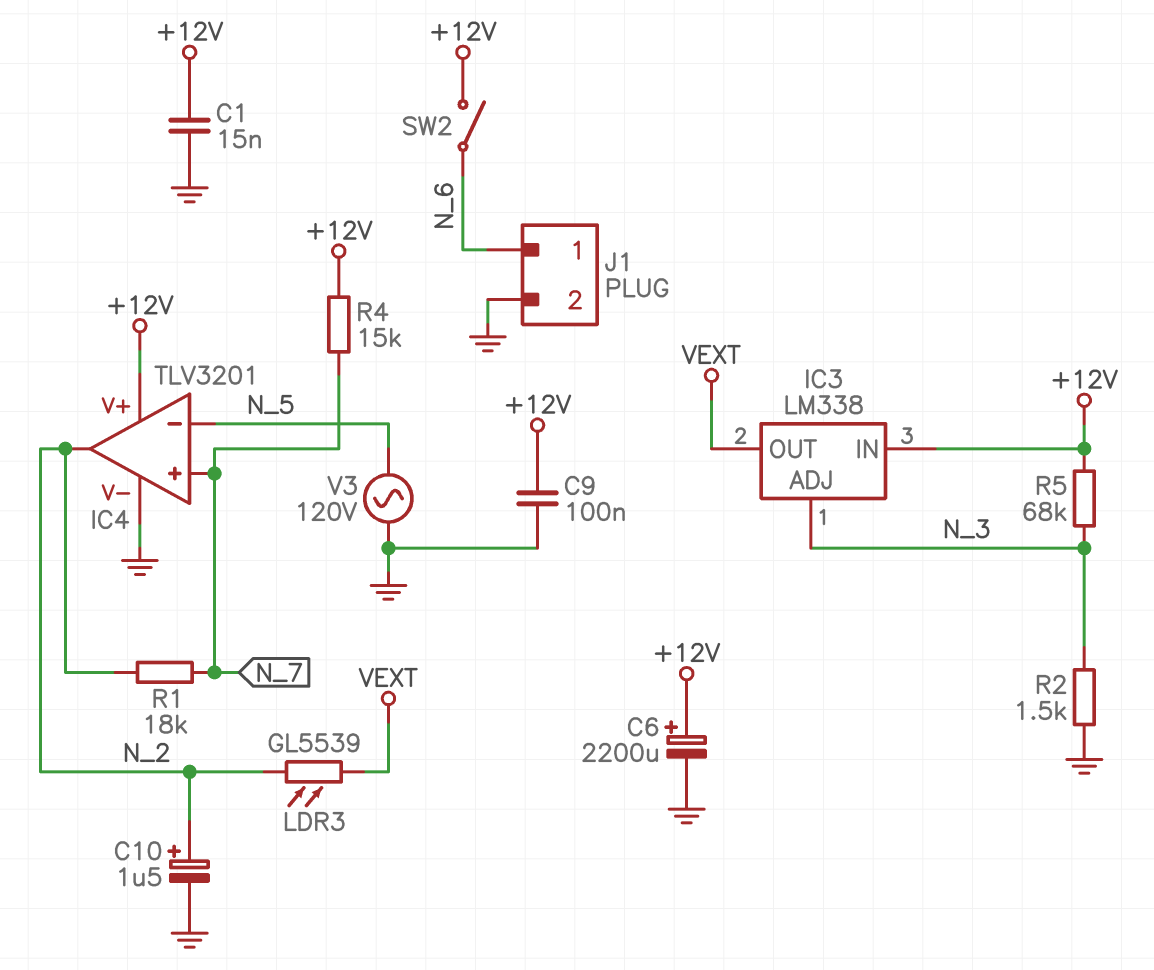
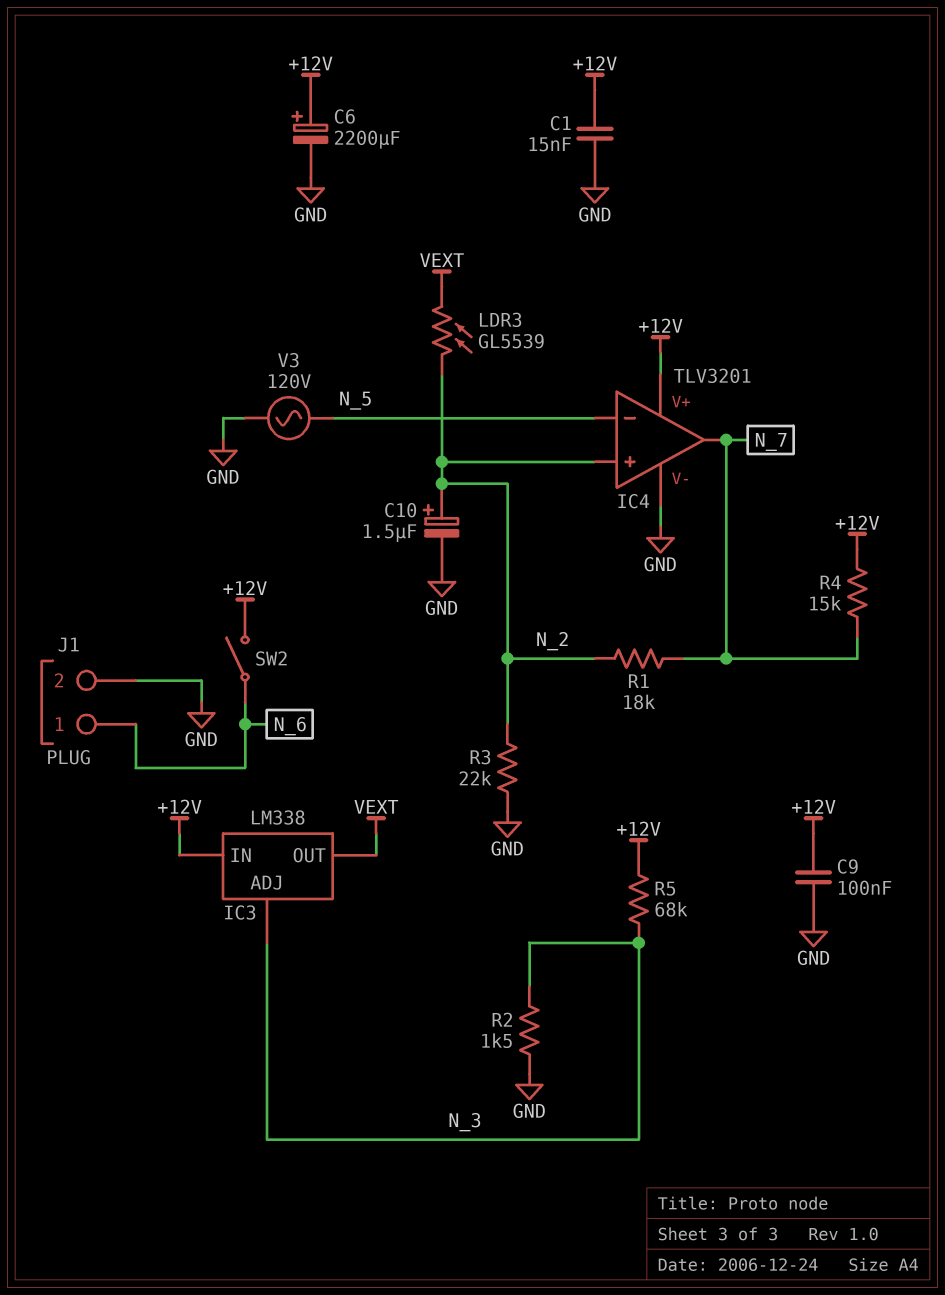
IC4 pin in+: N_7 -> N_2
IC4 pin out: N_2 -> N_7
R3: none -> 22k (GND, N_2)

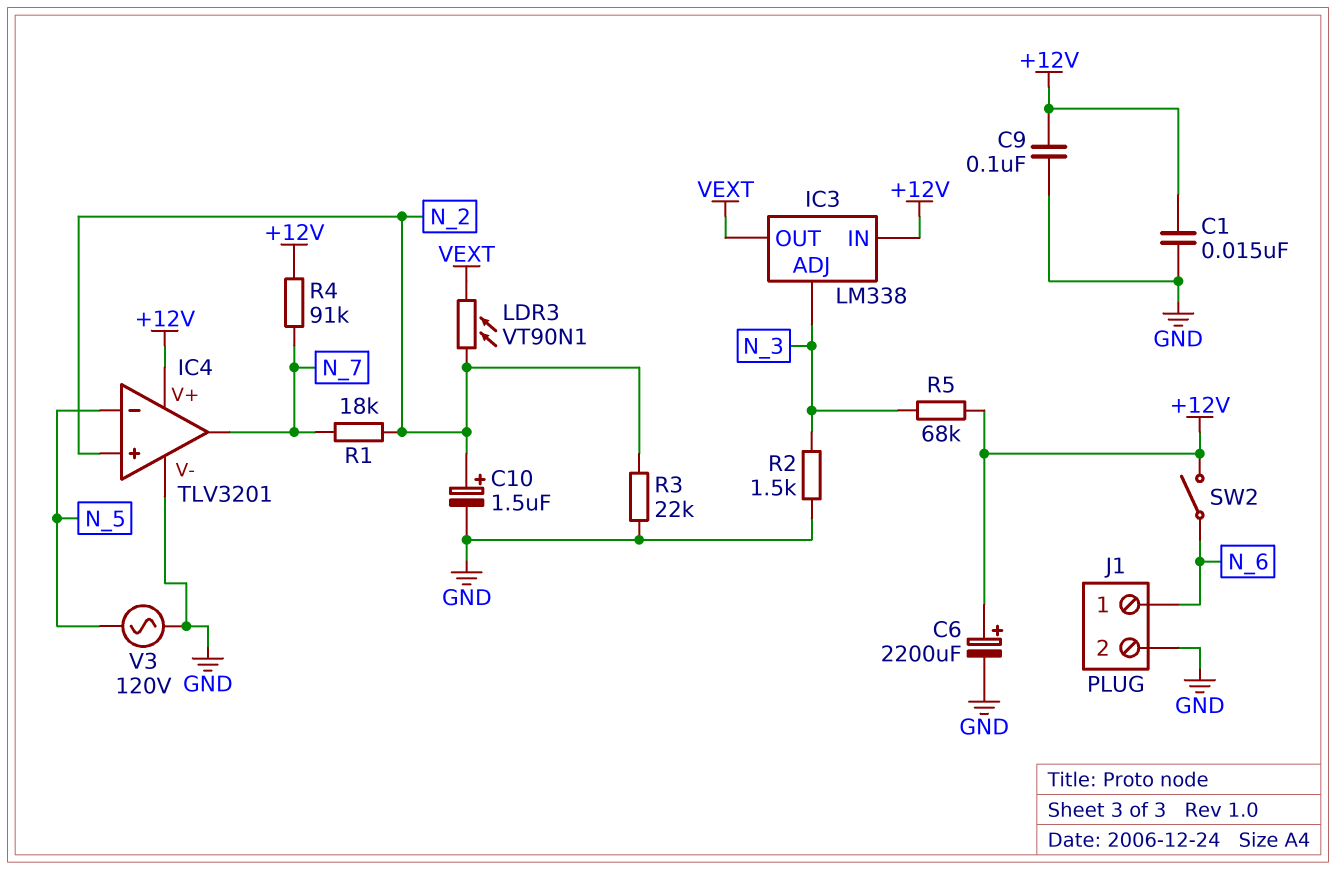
LDR3: GL5539 (N_2, VEXT) -> VT90N1 (N_2, VEXT)
R4: 15k (+12V, N_7) -> 91k (+12V, N_7)

